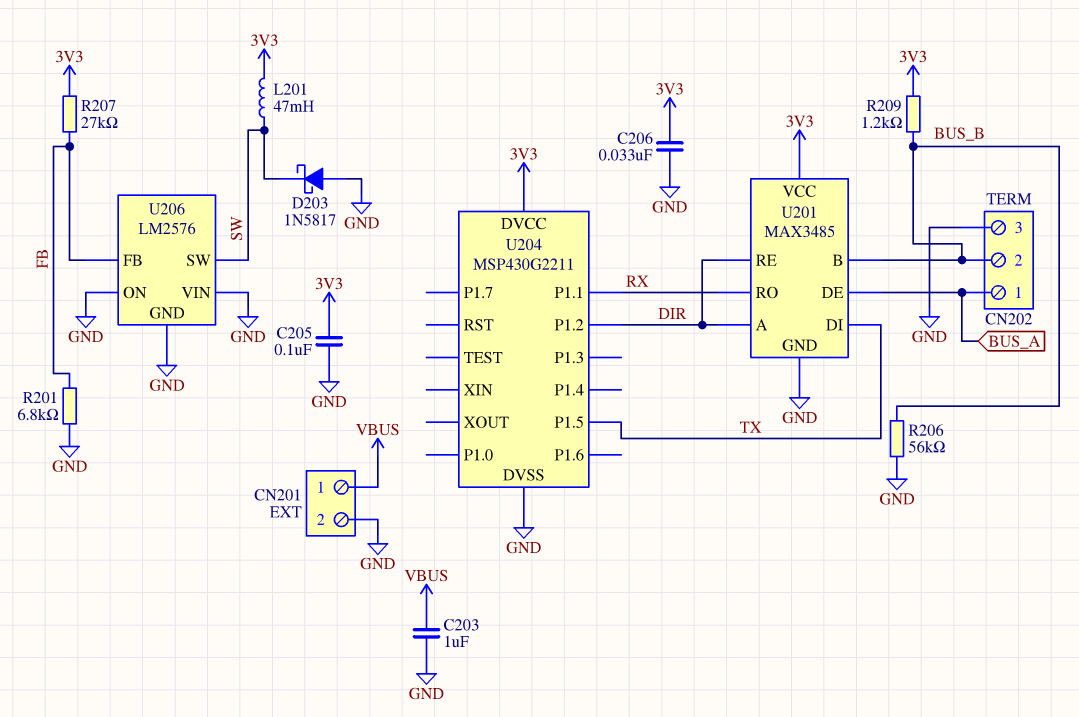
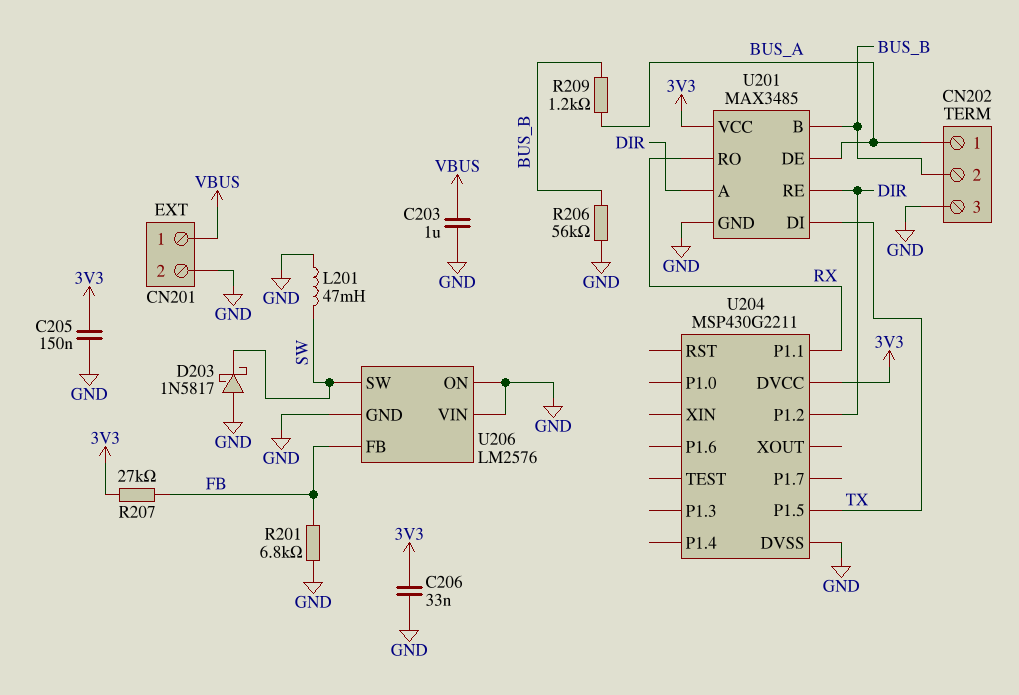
C205: 100nF (3V3, GND) -> 150nF (3V3, GND)
L201: 47mH (3V3, SW) -> 47mH (GND, SW)
R209: 1.2k (3V3, BUS_B) -> 1.2k (BUS_A, BUS_B)

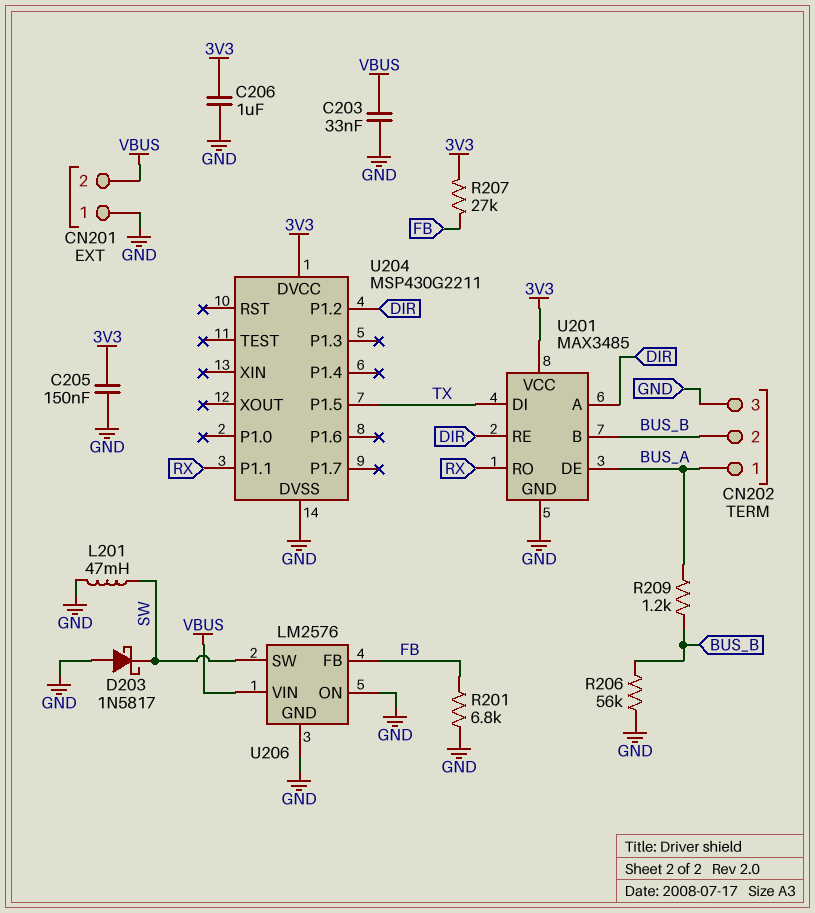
C203: 1uF (GND, VBUS) -> 33nF (GND, VBUS)
C206: 33nF (3V3, GND) -> 1uF (3V3, GND)
CN201 pin 1: VBUS -> GND
CN201 pin 2: GND -> VBUS
U206 pin VIN: GND -> VBUS

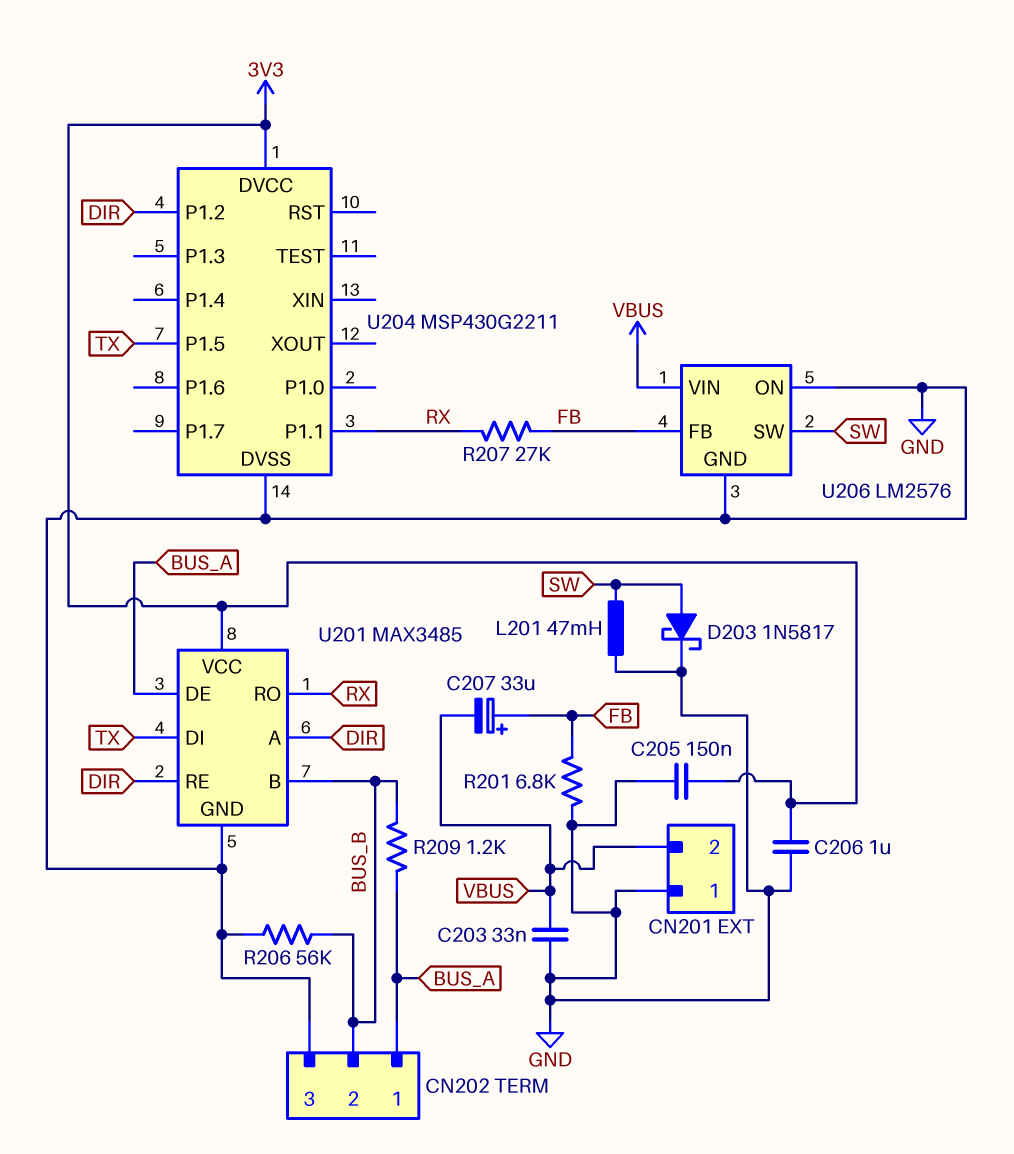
C207: none -> 33uF (plus FB, minus VBUS)
D203: schottky 1N5817 (A GND, K SW) -> schottky 1N5817 (A SW, K GND)
R207: 27k (3V3, FB) -> 27k (FB, RX)

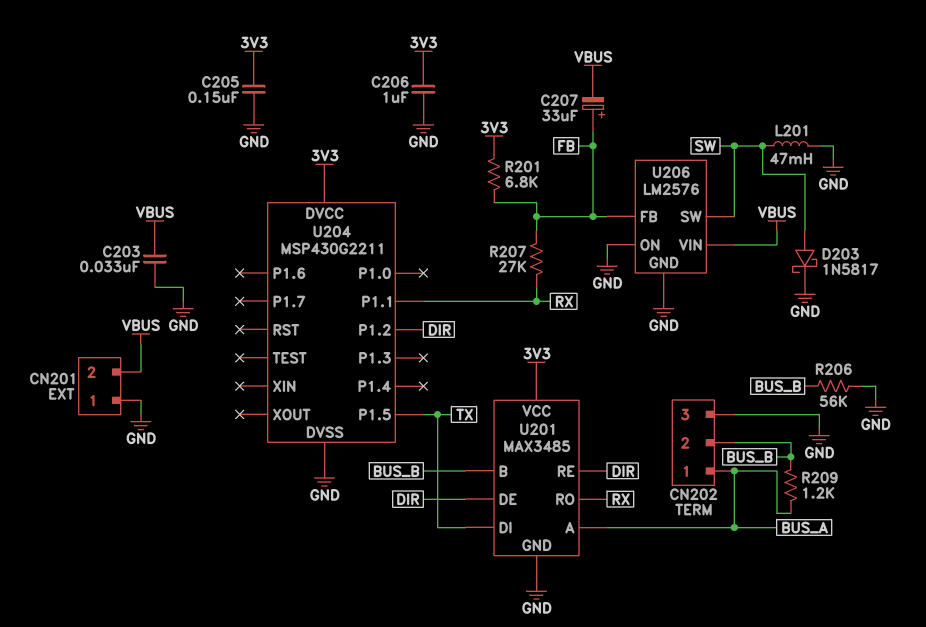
R201: 6.8k (FB, GND) -> 6.8k (3V3, FB)
U201 pin A: DIR -> BUS_A
U201 pin DE: BUS_A -> DIR

